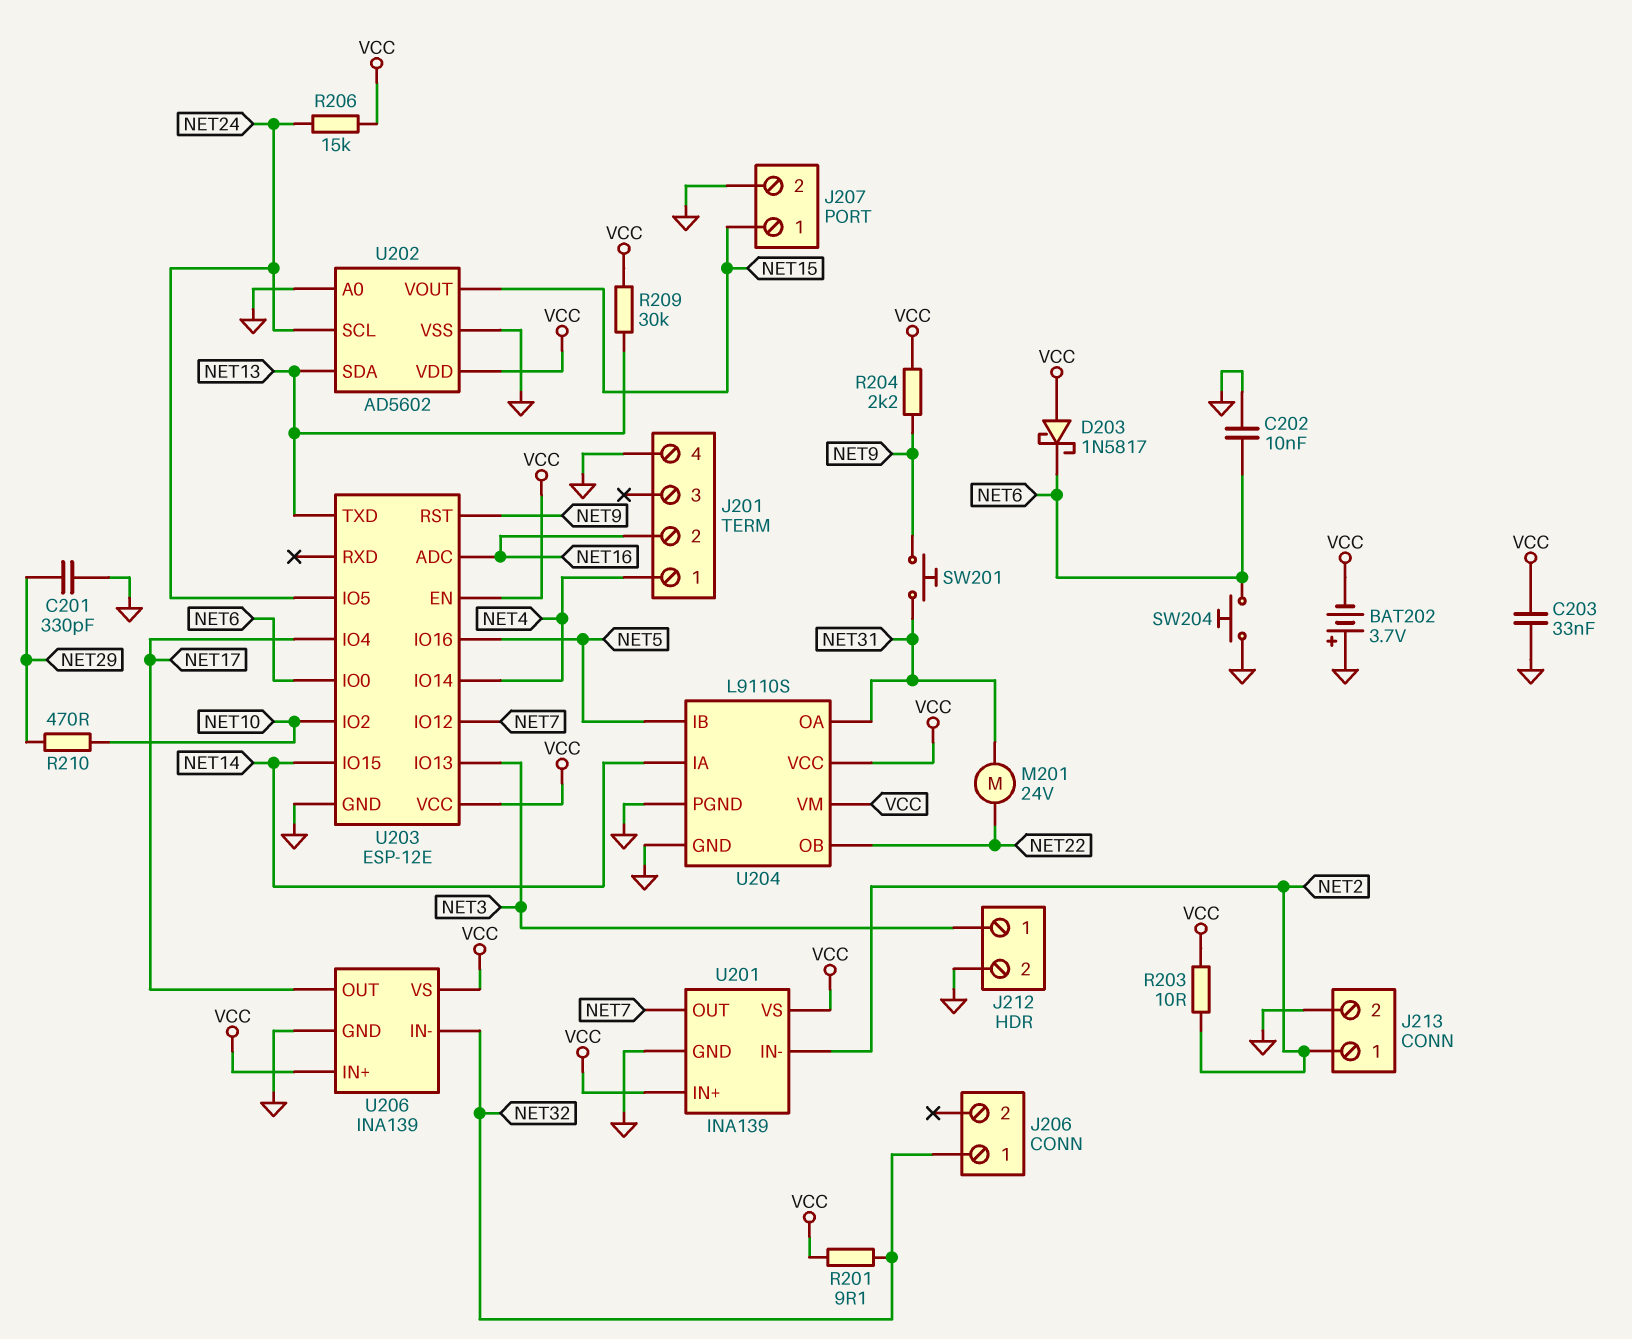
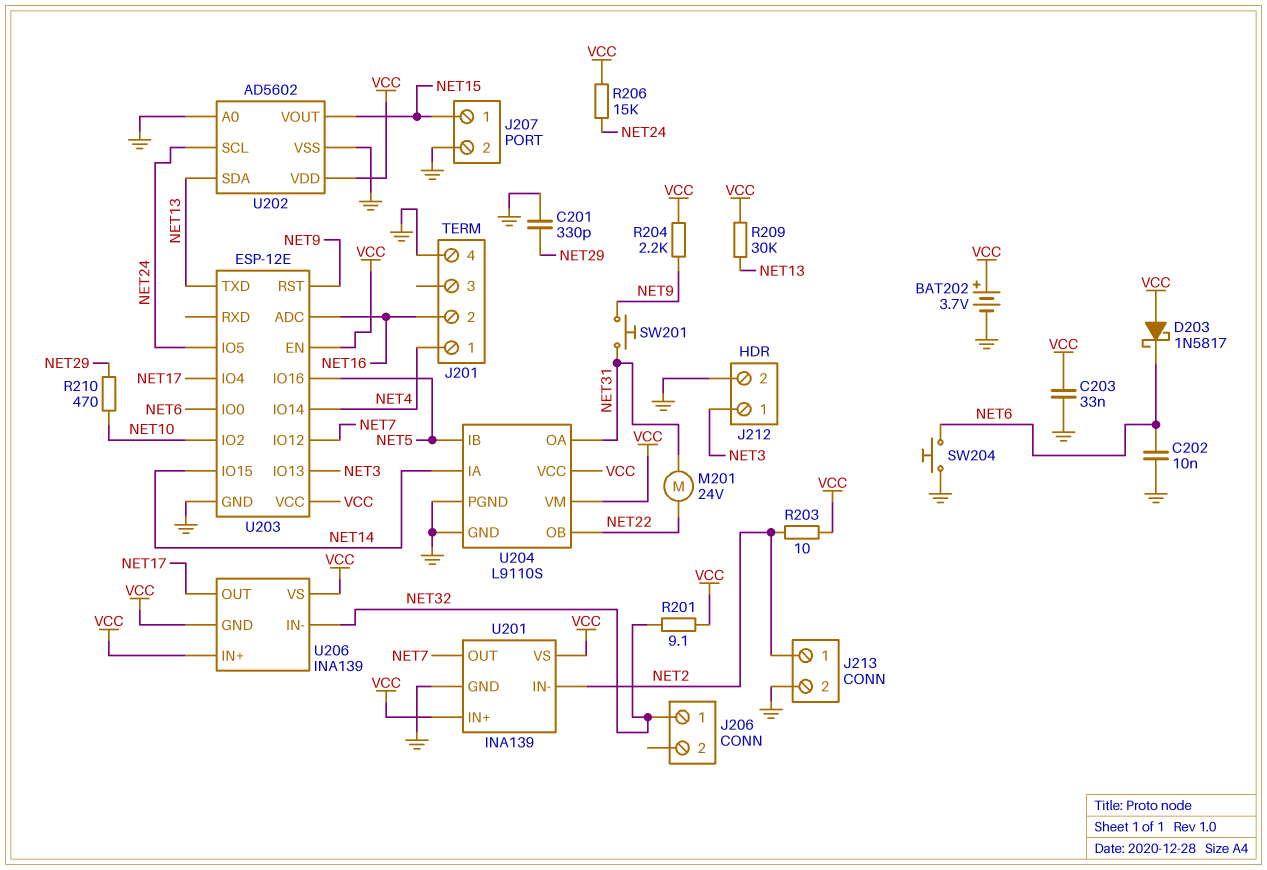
BAT202: 3.7V (plus GND, minus VCC) -> 3.7V (plus VCC, minus GND)
U206 pin GND: GND -> VCC

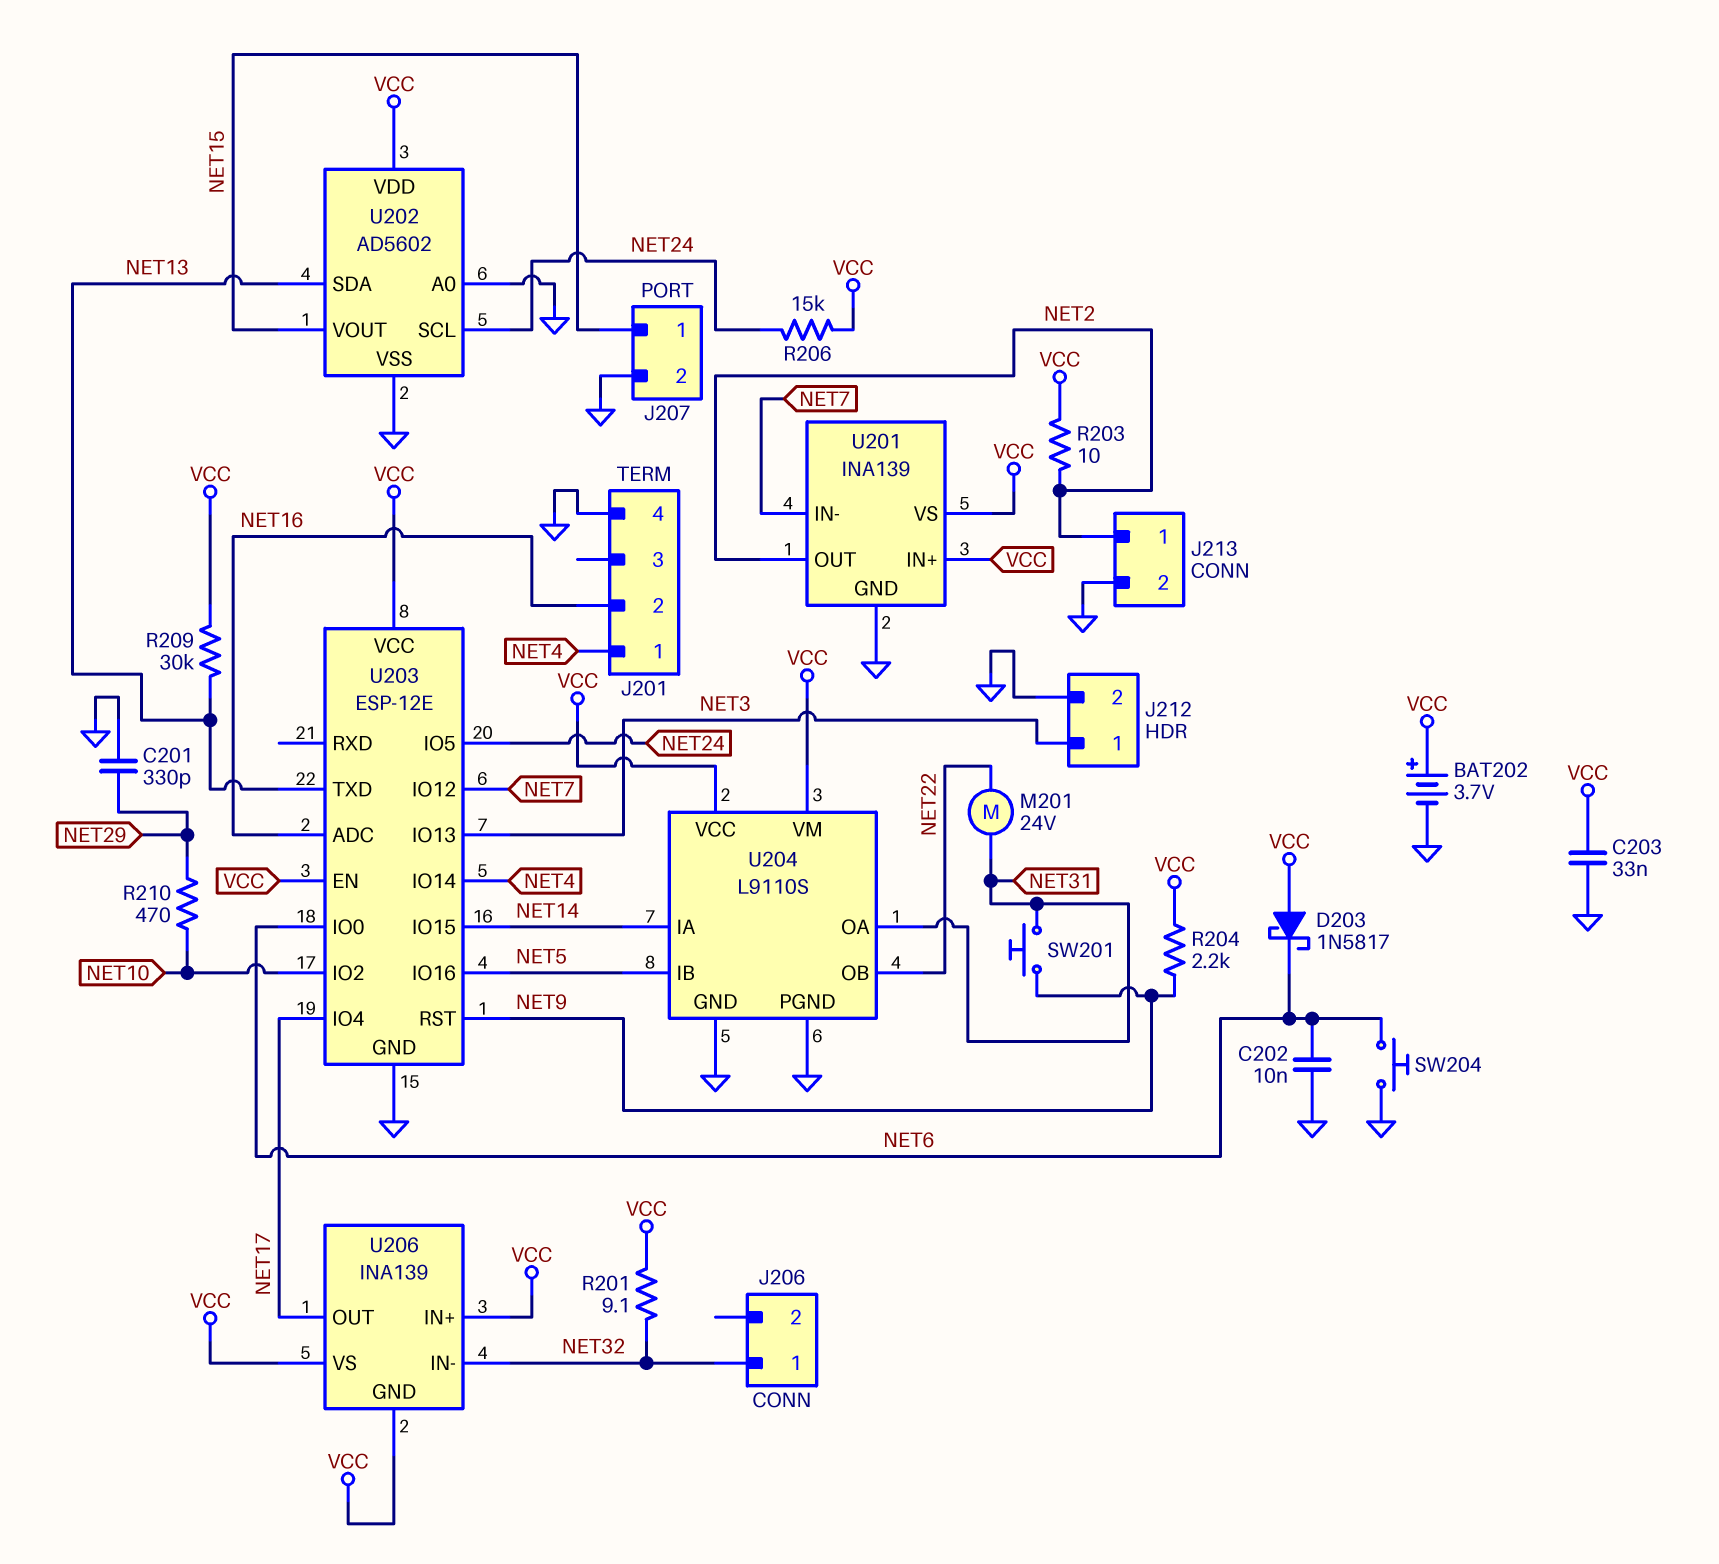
U201 pin IN-: NET2 -> NET7
U201 pin OUT: NET7 -> NET2

